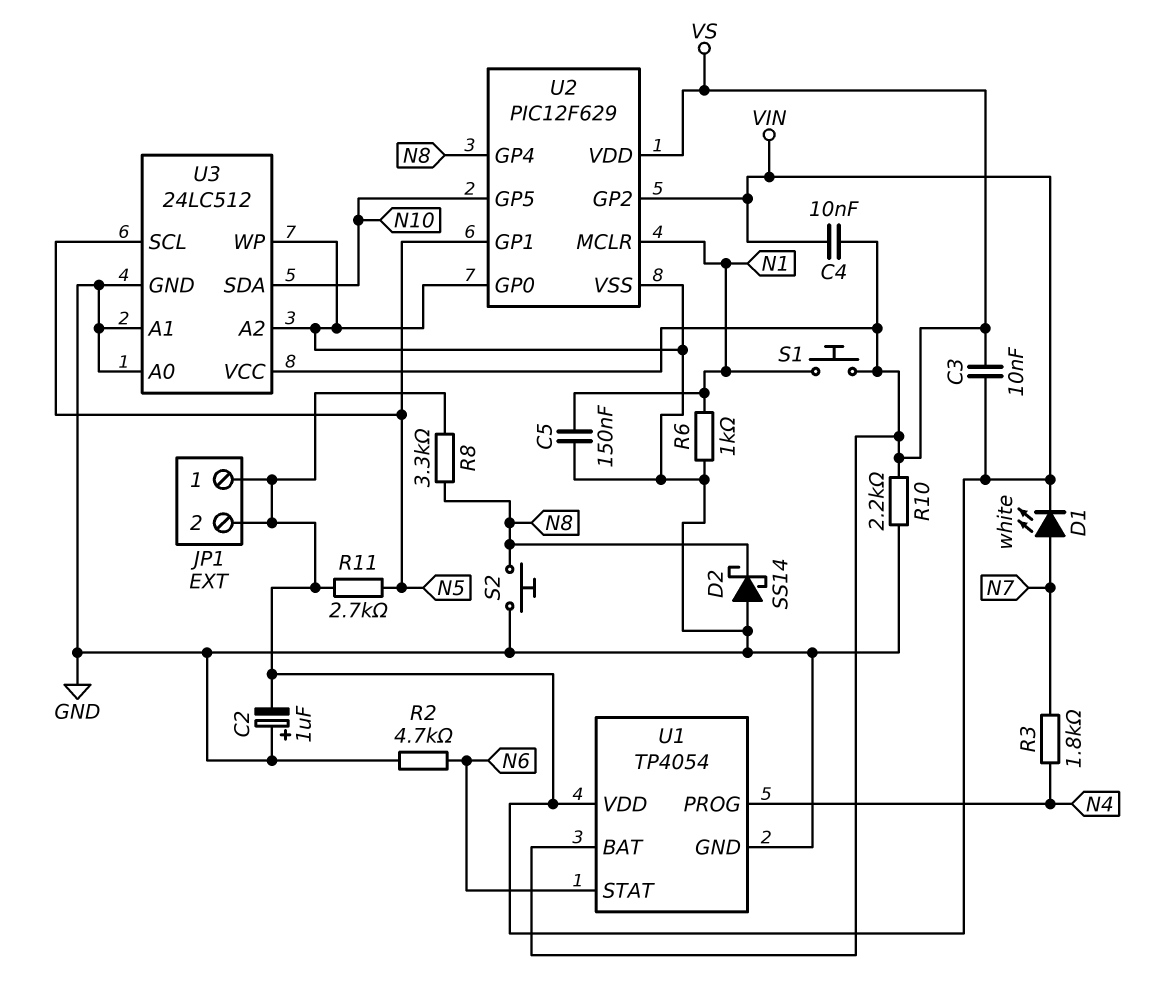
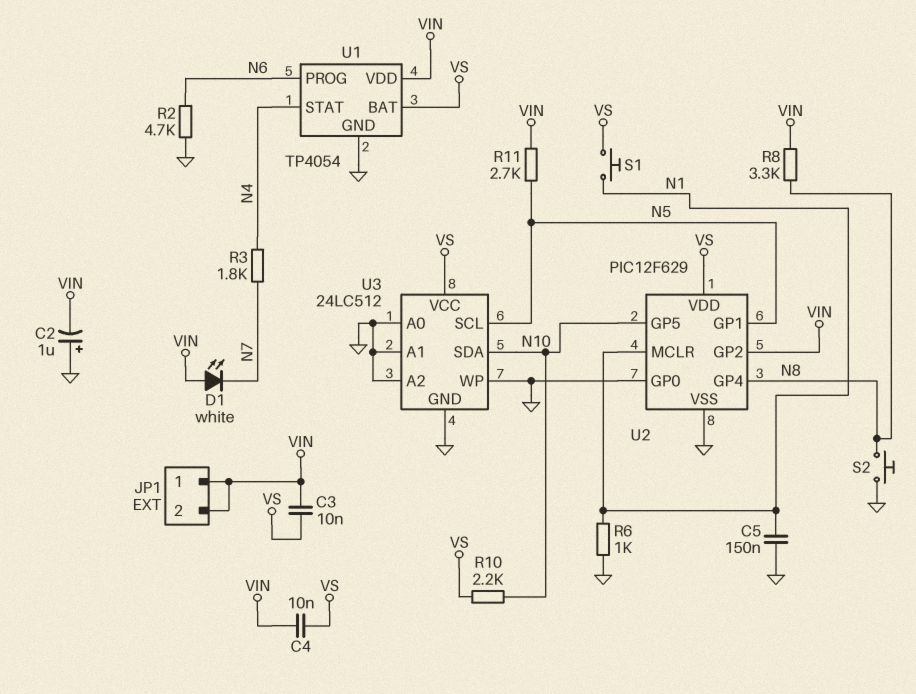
D1: LED white (A N7, K VIN) -> LED white (A VIN, K N7)
D2: schottky SS14 (A GND, K N8) -> none
R10: 2.2k (GND, VS) -> 2.2k (N10, VS)
U1 pin PROG: N4 -> N6
U1 pin STAT: N6 -> N4

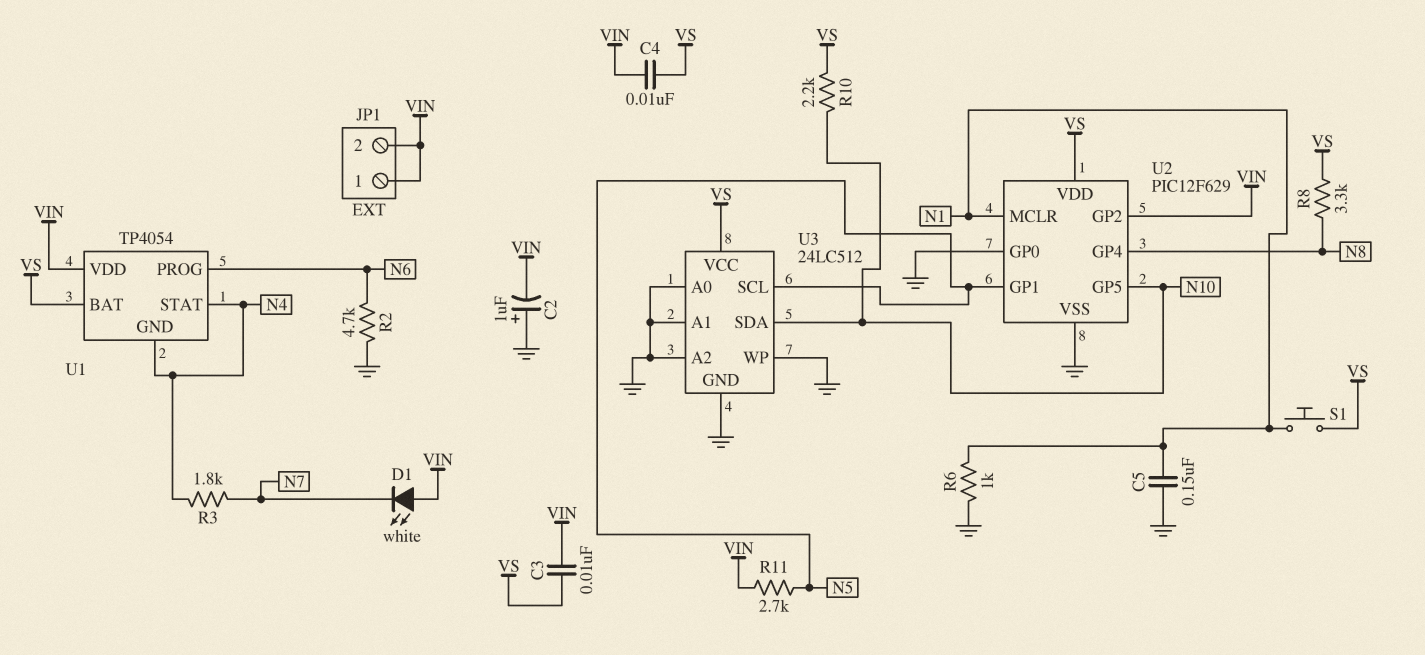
R8: 3.3k (N8, VIN) -> 3.3k (N8, VS)
S2: button (GND, N8) -> none
U1 pin GND: GND -> N4

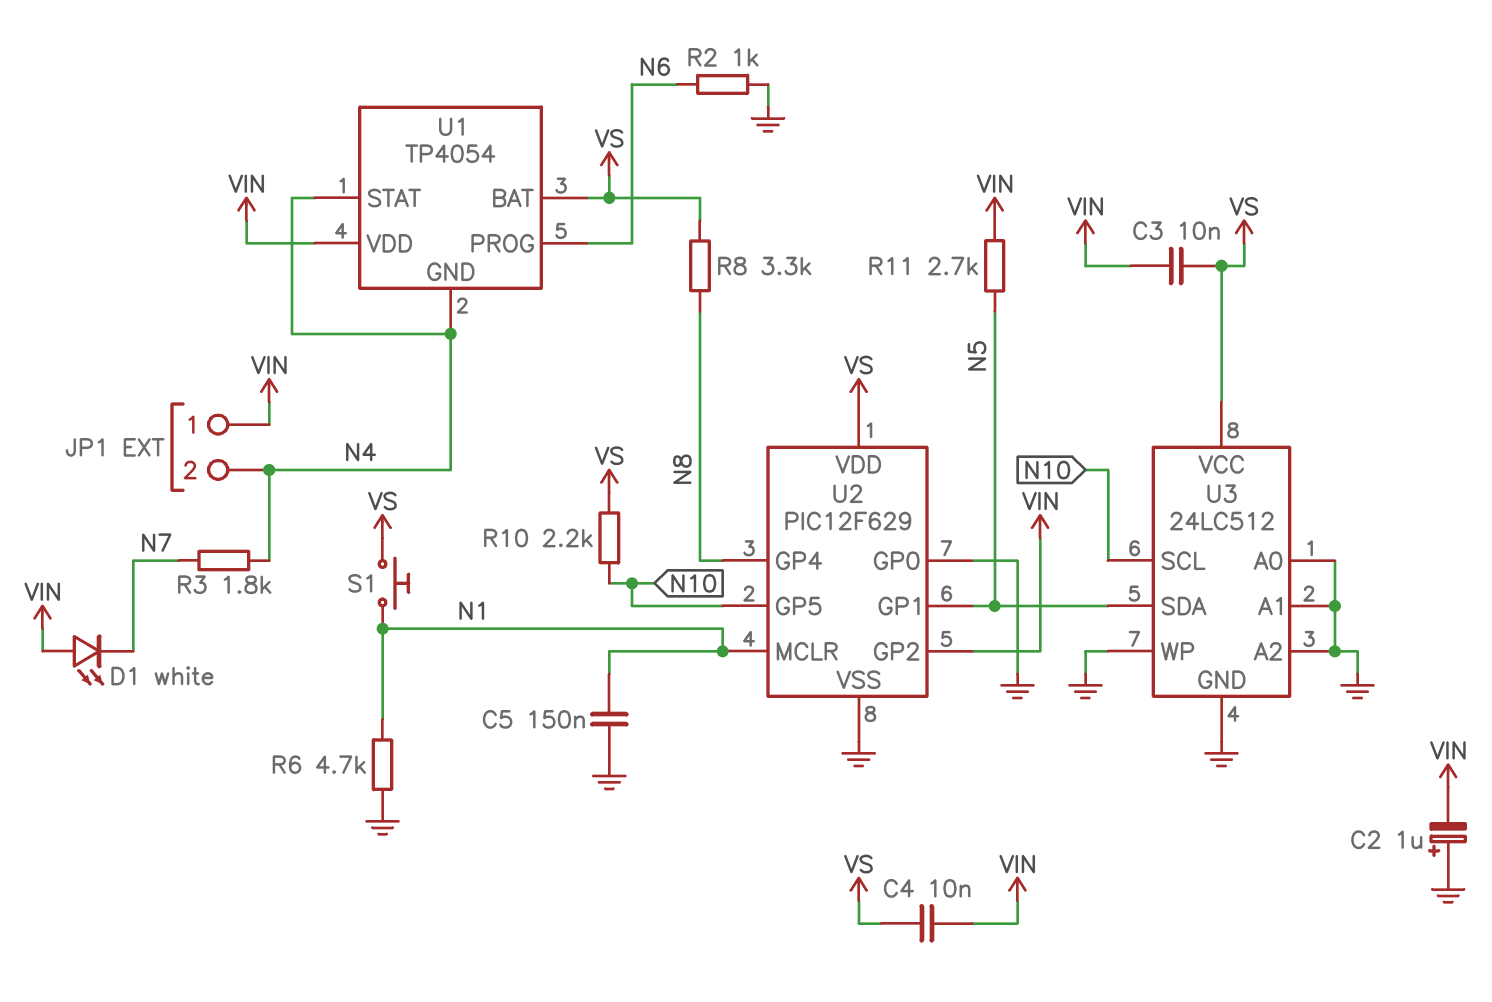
JP1 pin 2: VIN -> N4
R2: 4.7k (GND, N6) -> 1k (GND, N6)
R6: 1k (GND, N1) -> 4.7k (GND, N1)
U3 pin SCL: N5 -> N10
U3 pin SDA: N10 -> N5

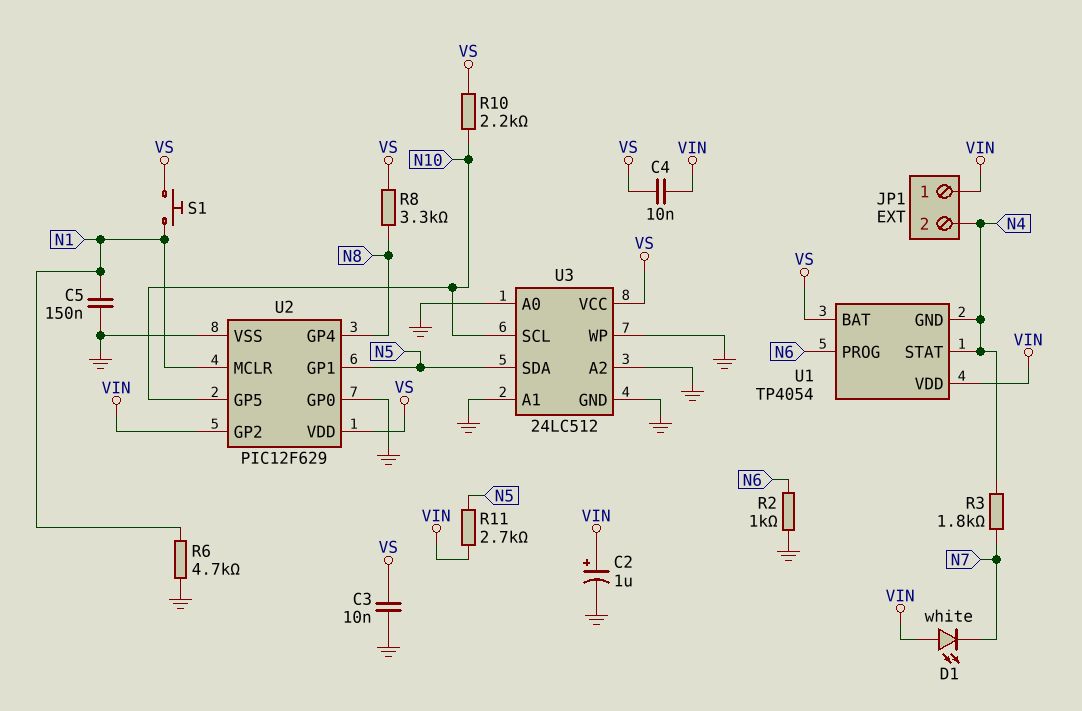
C2: 1uF (plus GND, minus VIN) -> 1uF (plus VIN, minus GND)
C3: 10nF (VIN, VS) -> 10nF (GND, VS)

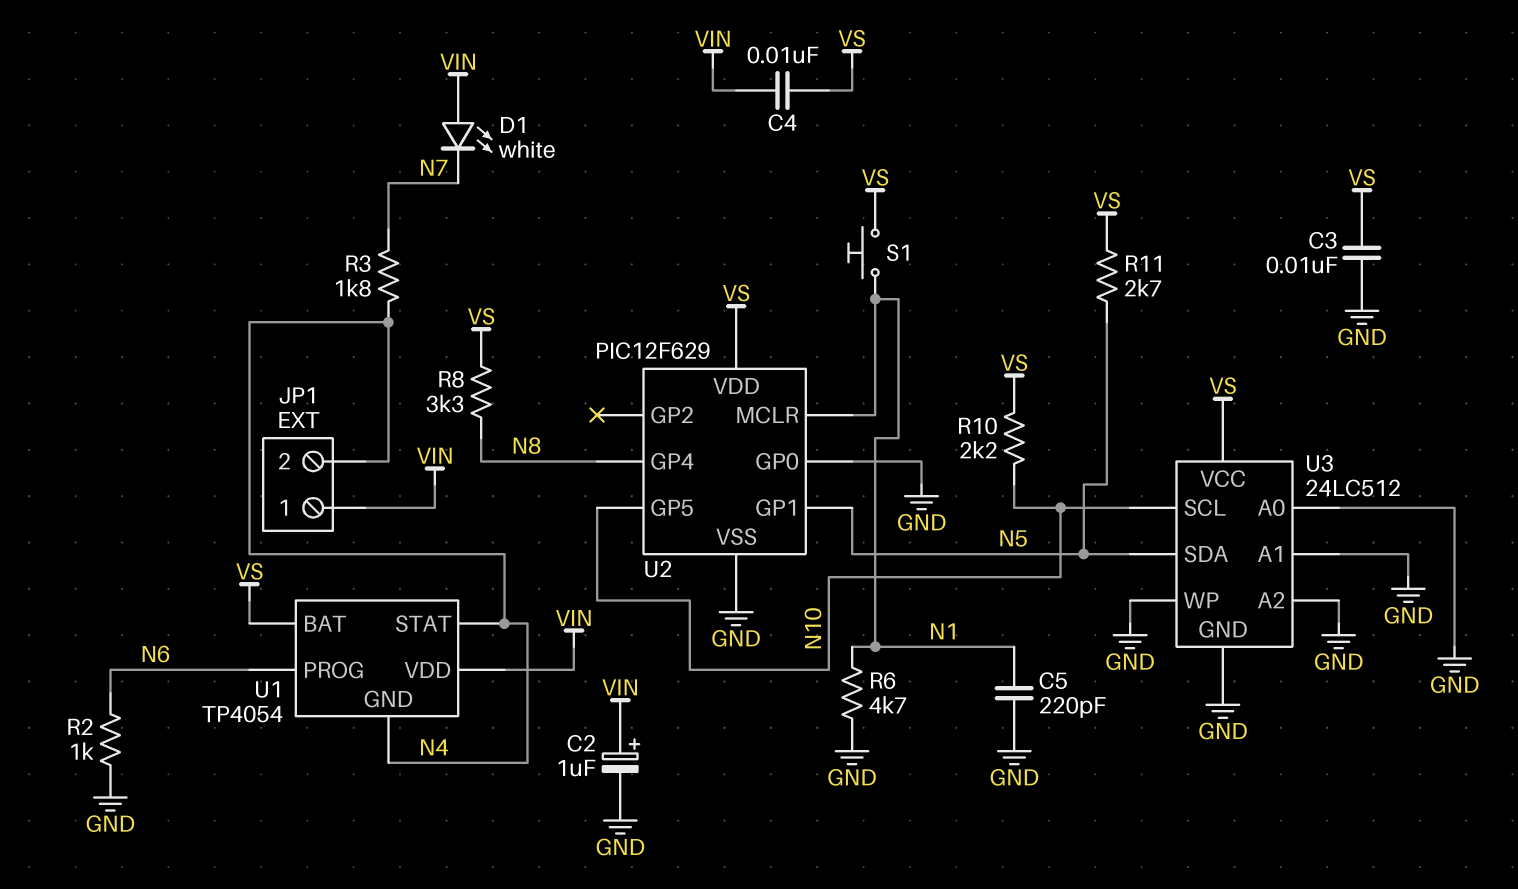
C5: 150nF (GND, N1) -> 220pF (GND, N1)
R11: 2.7k (N5, VIN) -> 2.7k (N5, VS)
U2 pin GP2: VIN -> none

